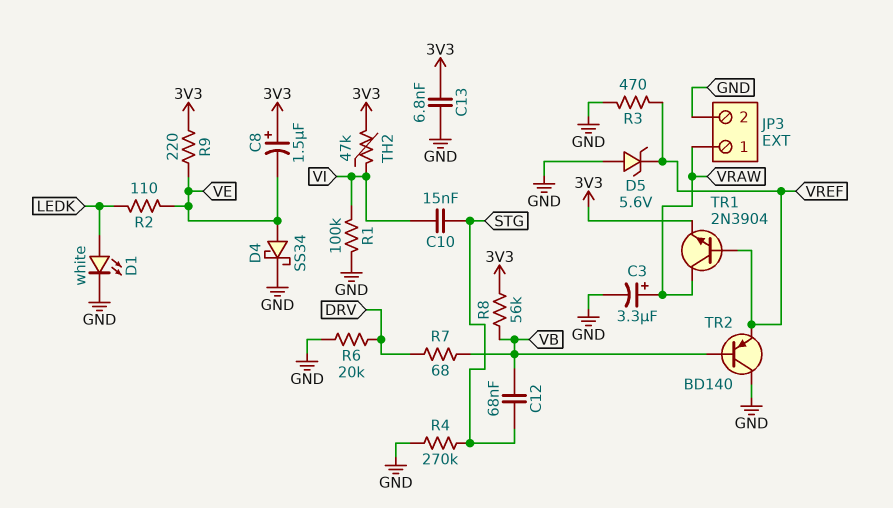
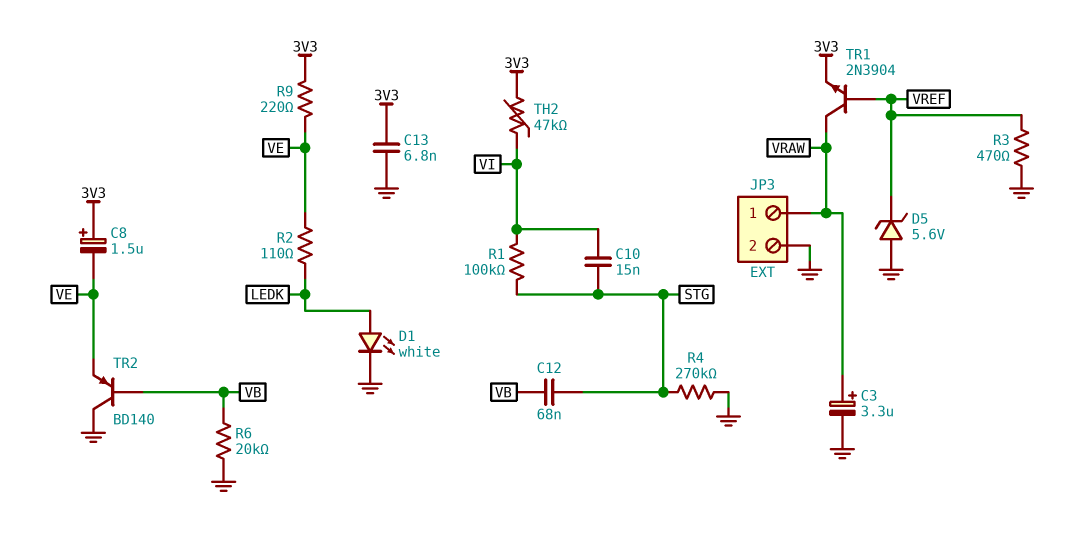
D4: schottky SS34 (A VE, K GND) -> none
R1: 100k (GND, VI) -> 100k (STG, VI)
R6: 20k (DRV, GND) -> 20k (GND, VB)
R7: 68 (DRV, VB) -> none
R8: 56k (3V3, VB) -> none
TR2: PNP BD140 (B VB, C GND, E VREF) -> PNP BD140 (B VB, C GND, E VE)

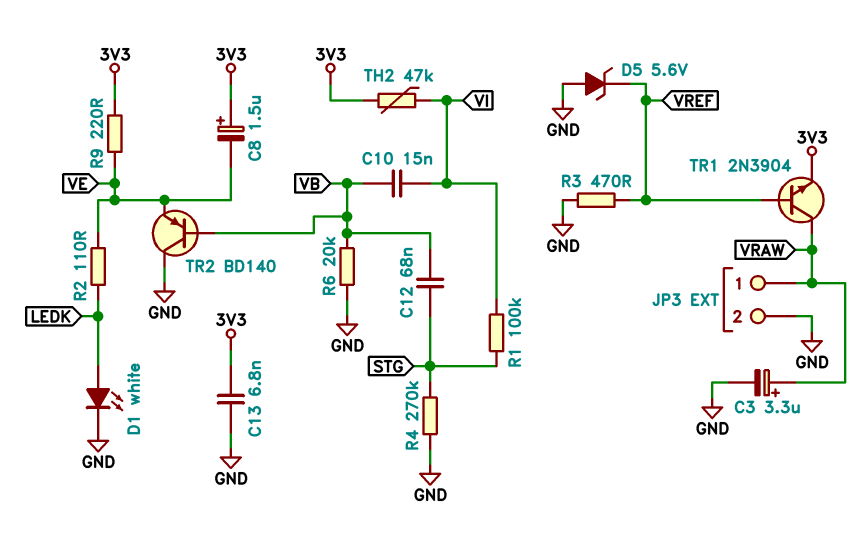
C10: 15nF (STG, VI) -> 15nF (VB, VI)

